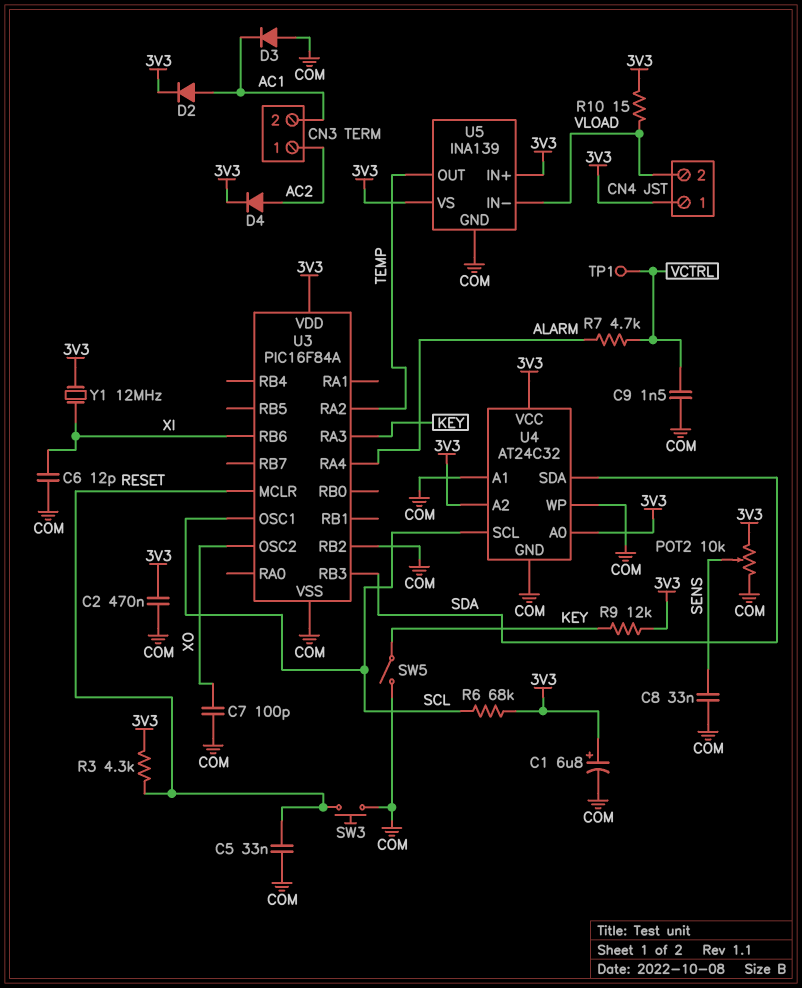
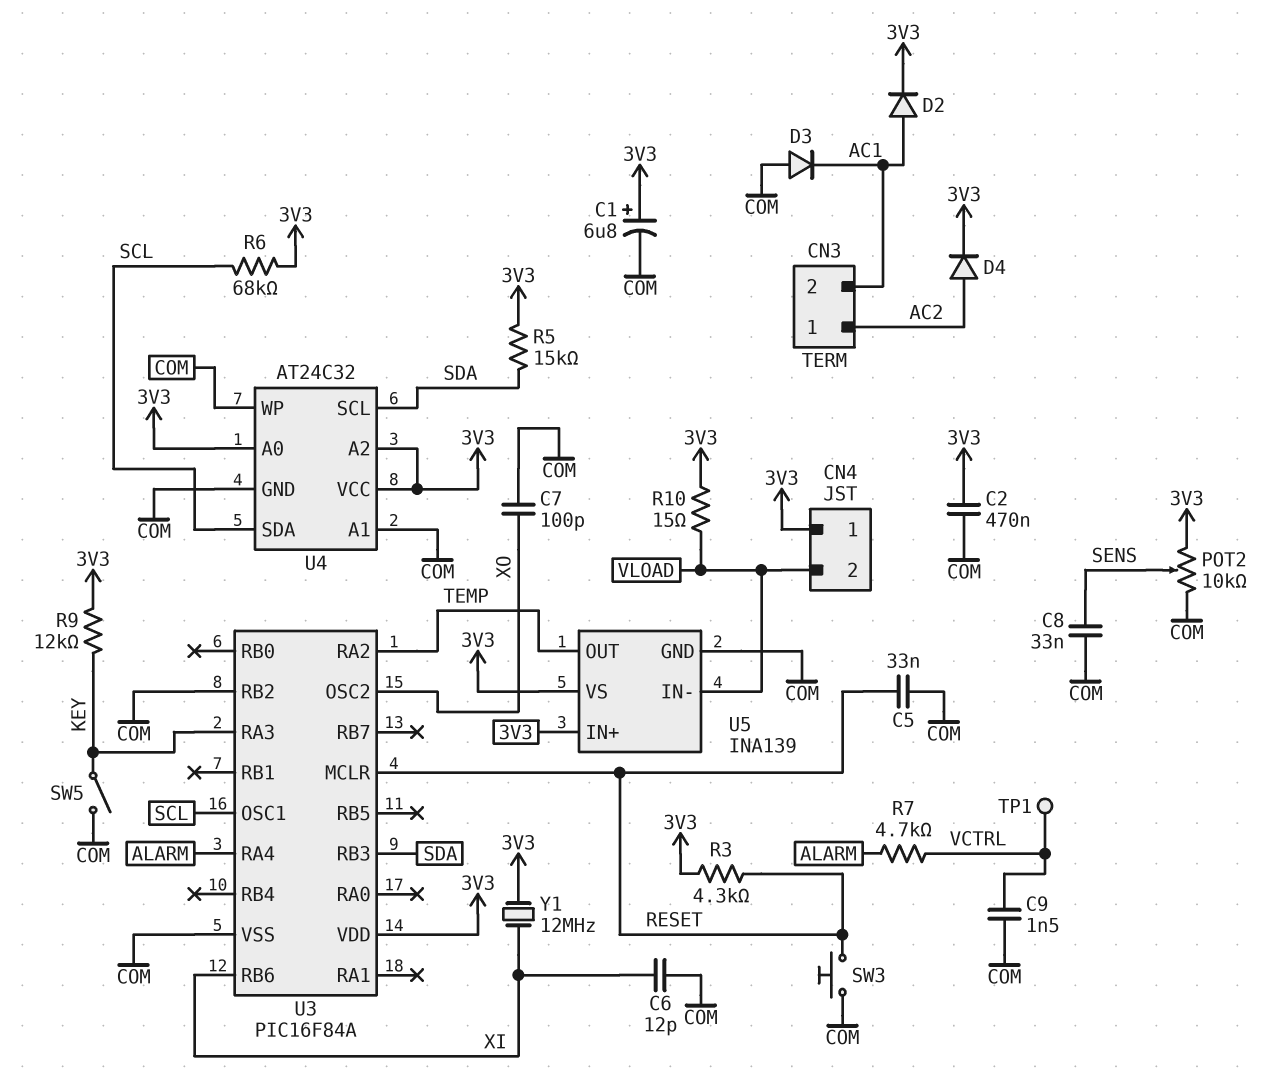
R5: none -> 15k (3V3, SDA)
U4 pin SCL: SCL -> SDA
U4 pin SDA: SDA -> SCL

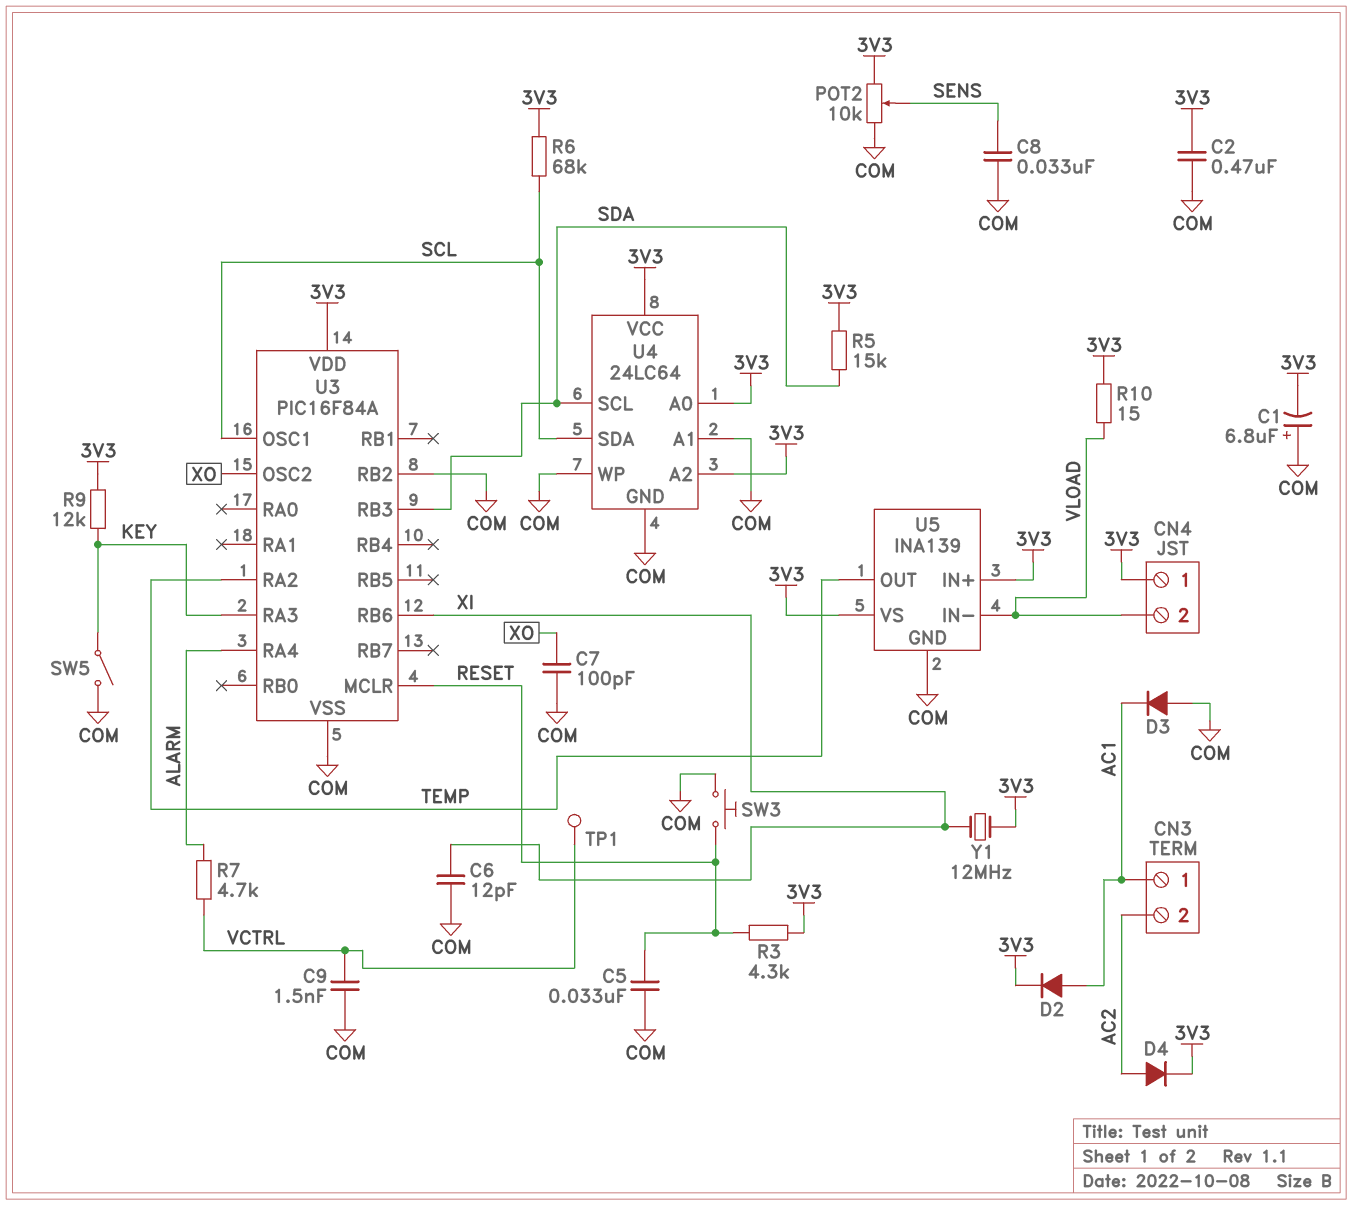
C1: 6.8uF (plus 3V3, minus COM) -> 6.8uF (plus COM, minus 3V3)
CN3 pin 1: AC2 -> AC1
CN3 pin 2: AC1 -> AC2
U4: AT24C32 -> 24LC64

